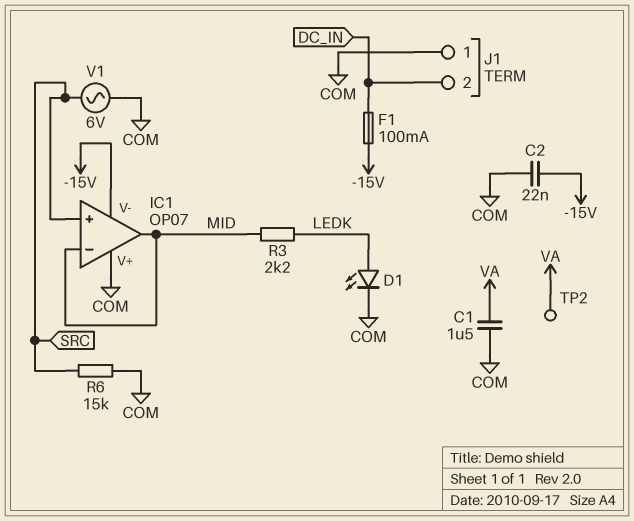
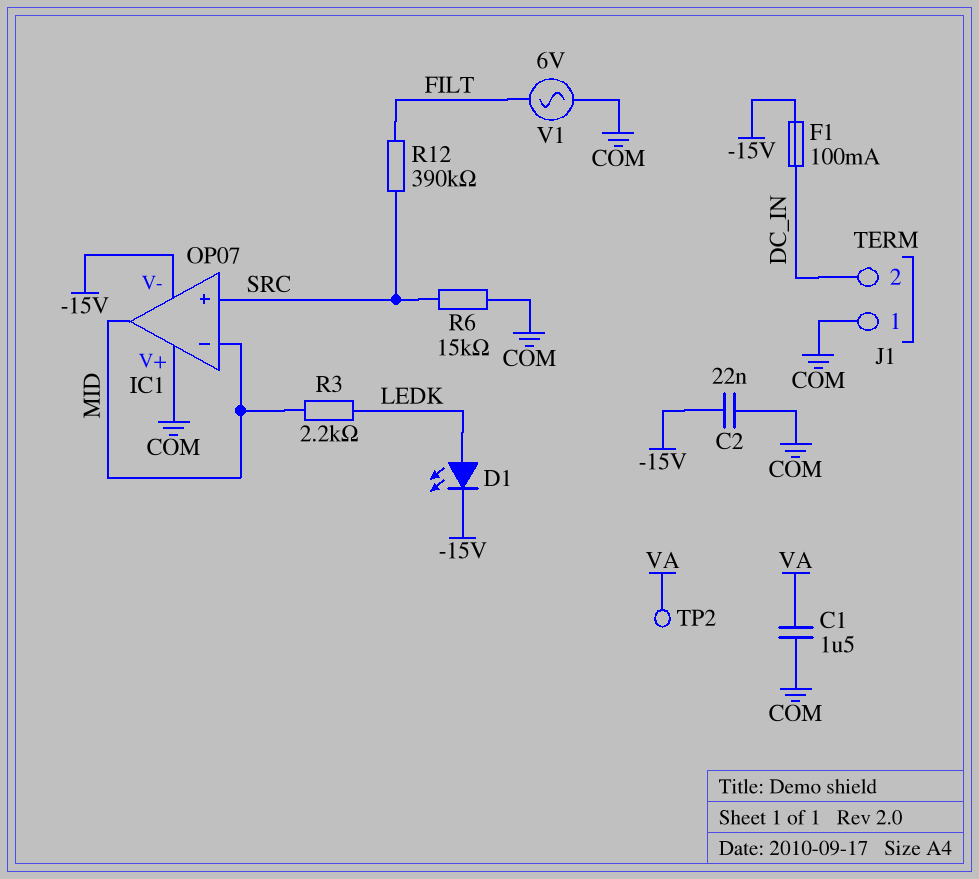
D1: LED (A LEDK, K COM) -> LED (A LEDK, K -15V)
R12: none -> 390k (FILT, SRC)
V1: AC 6V (COM, SRC) -> AC 6V (COM, FILT)

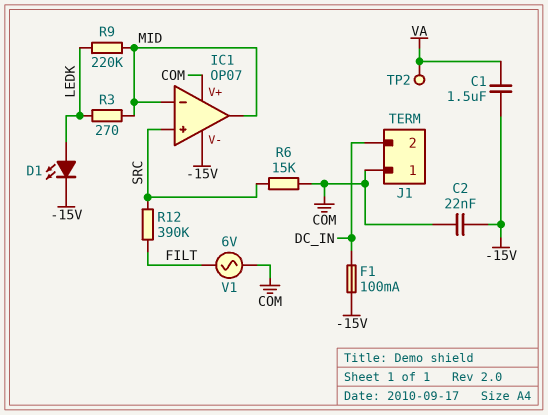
C1: 1.5uF (COM, VA) -> 1.5uF (-15V, VA)
R3: 2.2k (LEDK, MID) -> 270 (LEDK, MID)
R9: none -> 220k (LEDK, MID)

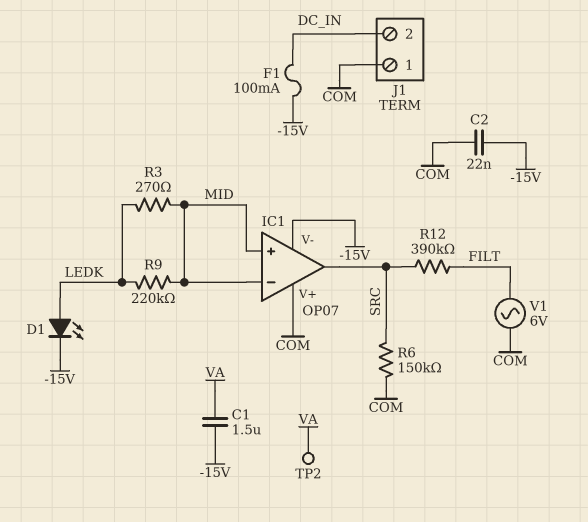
IC1 pin in+: SRC -> MID
IC1 pin out: MID -> SRC
R6: 15k (COM, SRC) -> 150k (COM, SRC)

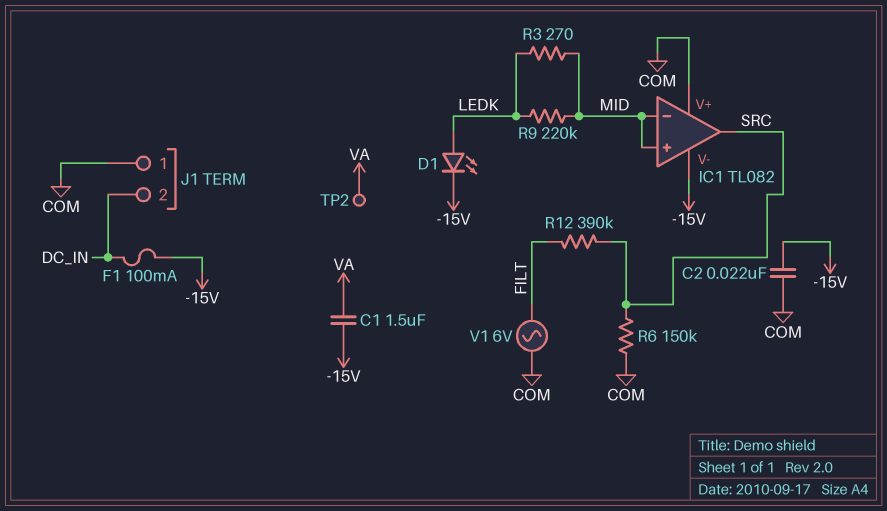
IC1: OP07 -> TL082

